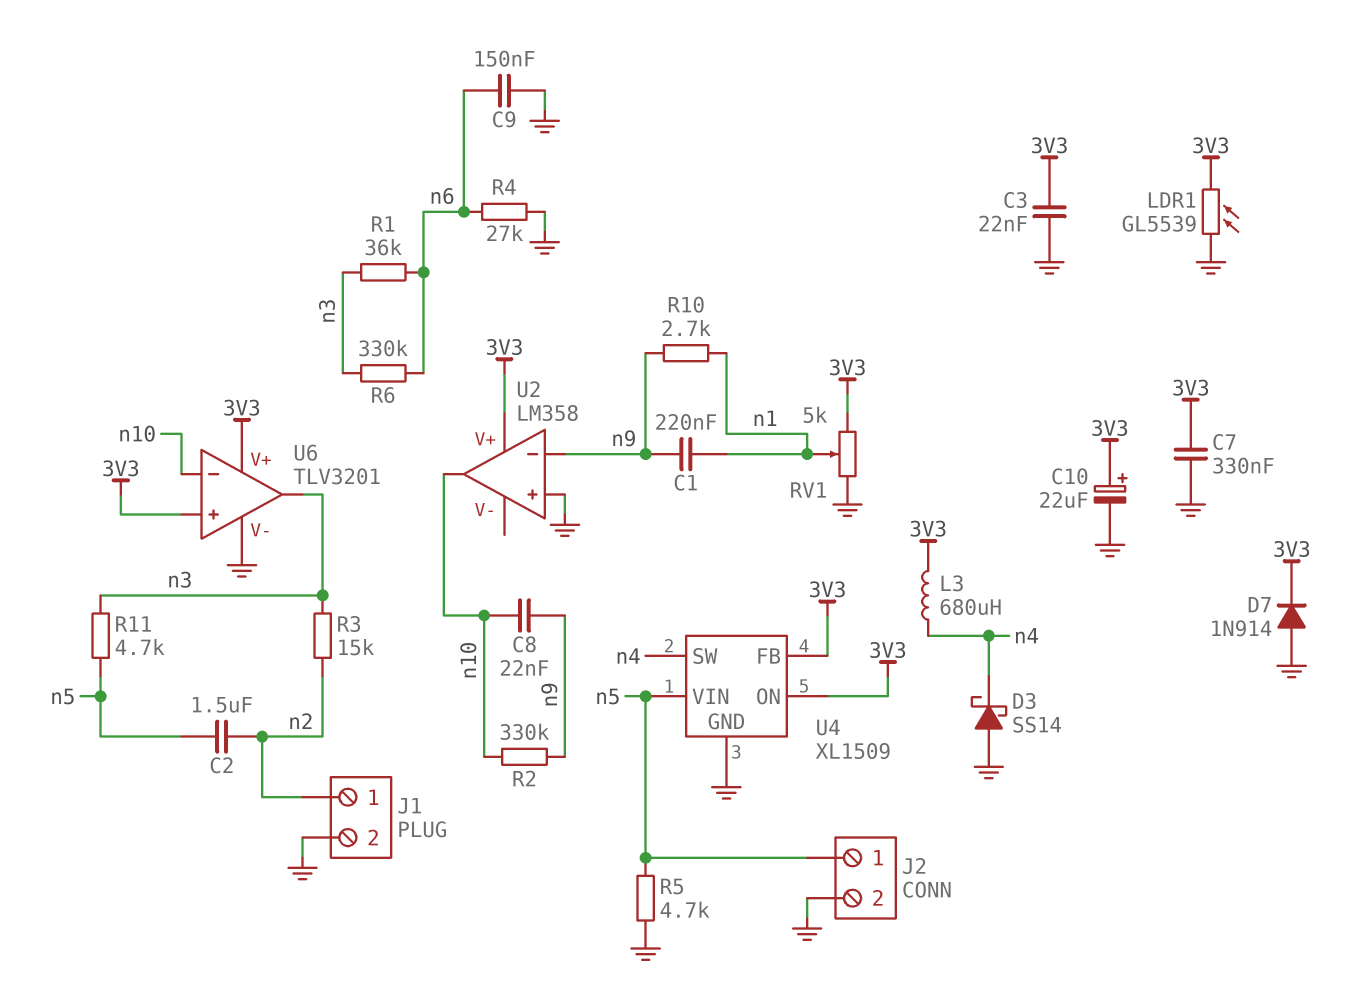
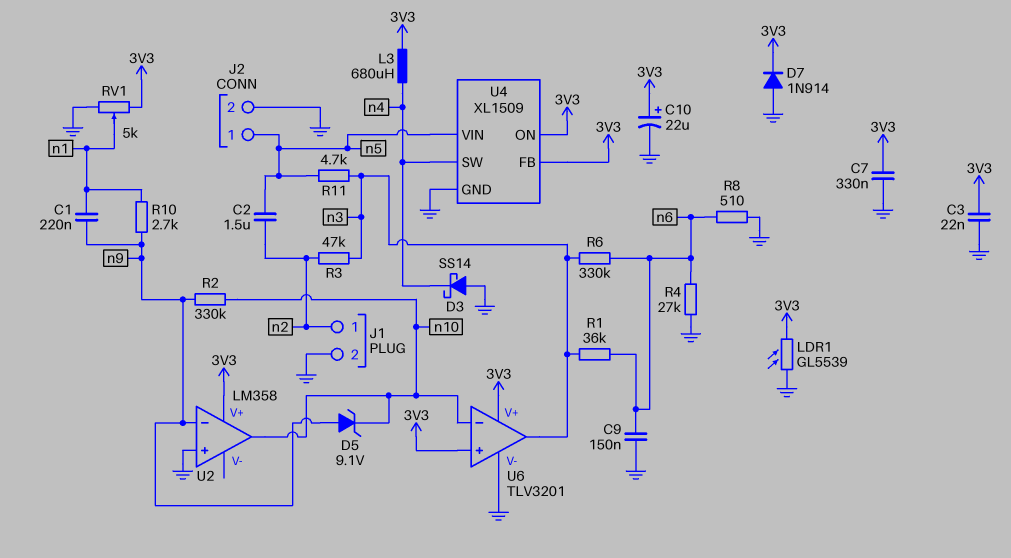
C8: 22nF (n9, n10) -> none
D5: none -> zener 9.1V (A n9, K n10)
R3: 15k (n2, n3) -> 47k (n2, n3)
R5: 4.7k (GND, n5) -> none
R8: none -> 510 (GND, n6)

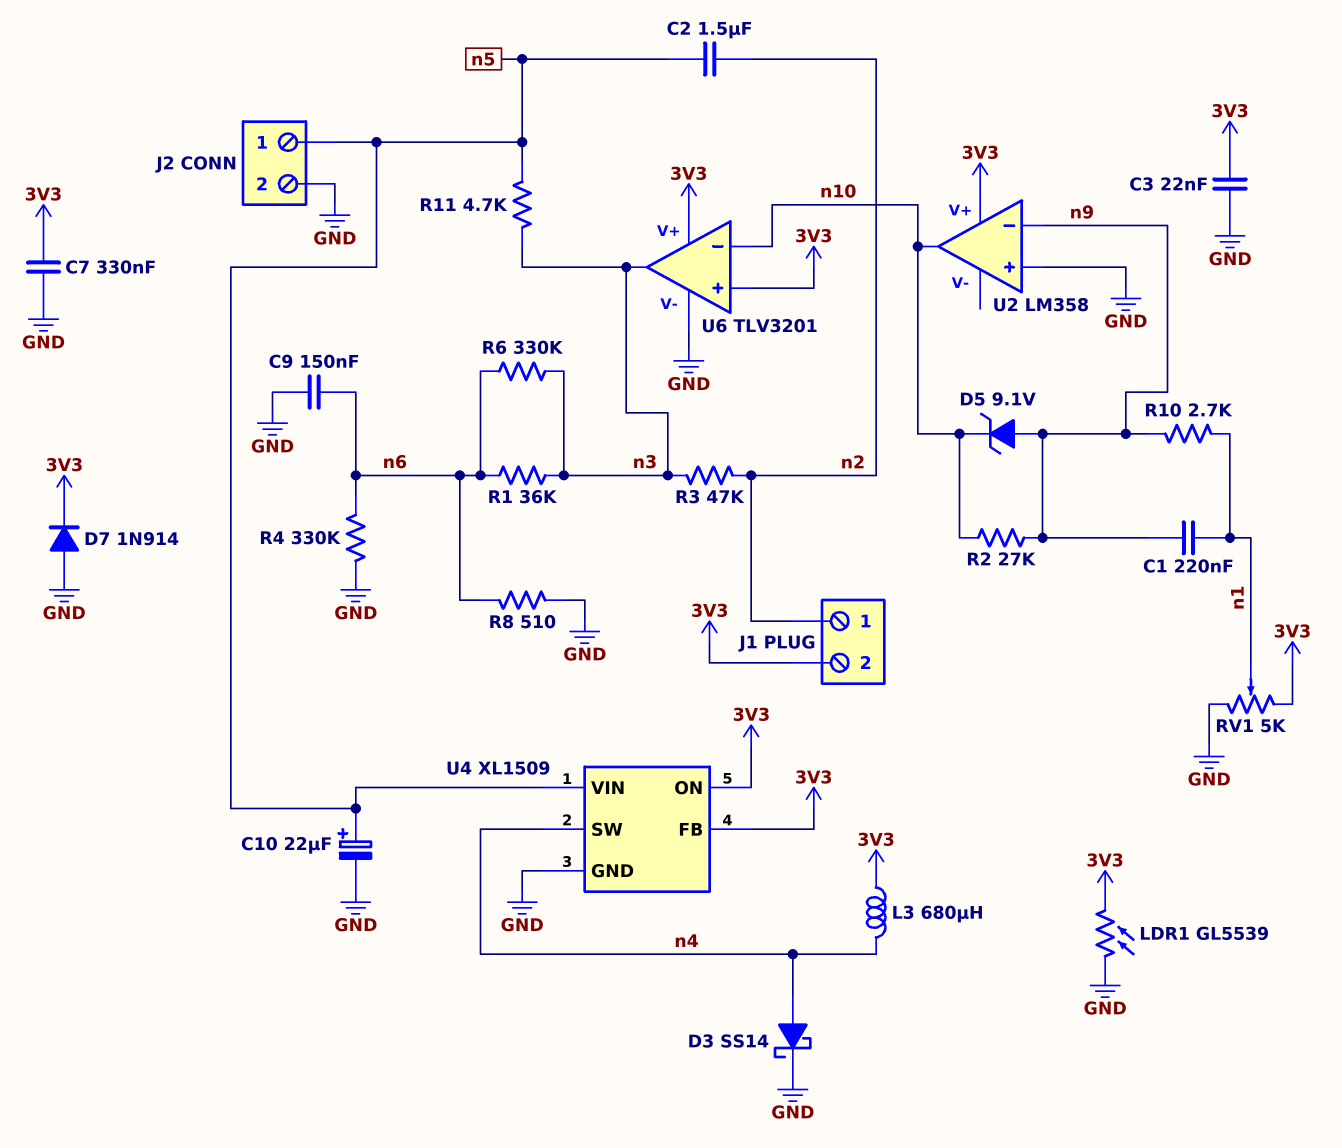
C10: 22uF (plus 3V3, minus GND) -> 22uF (plus n5, minus GND)
D3: schottky SS14 (A GND, K n4) -> schottky SS14 (A n4, K GND)
J1 pin 2: GND -> 3V3
R2: 330k (n9, n10) -> 27k (n9, n10)
R4: 27k (GND, n6) -> 330k (GND, n6)

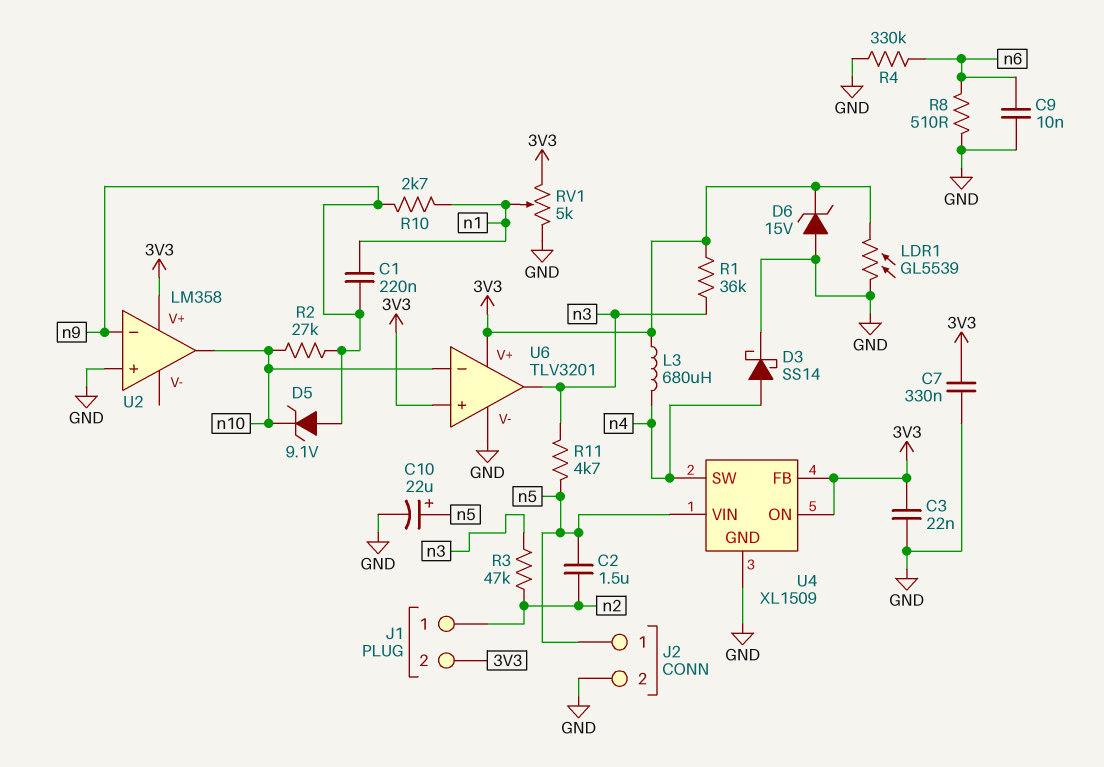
C9: 150nF (GND, n6) -> 10nF (GND, n6)
D6: none -> zener 15V (A GND, K 3V3)
D7: diode 1N914 (A GND, K 3V3) -> none
R1: 36k (n3, n6) -> 36k (3V3, n3)
R6: 330k (n3, n6) -> none

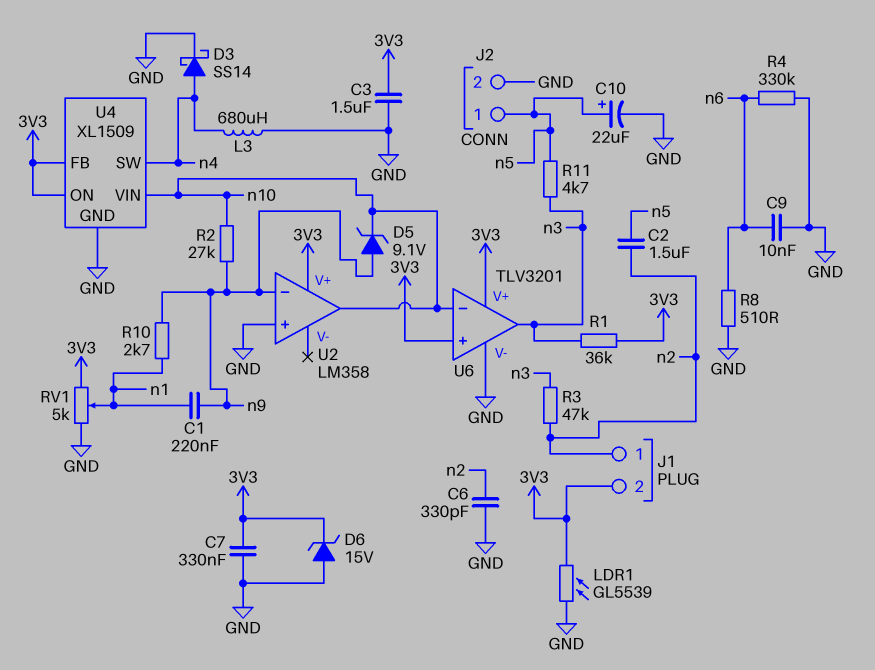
C3: 22nF (3V3, GND) -> 1.5uF (3V3, GND)
C6: none -> 330pF (GND, n2)
L3: 680uH (3V3, n4) -> 680uH (GND, n4)
U4 pin VIN: n5 -> n10

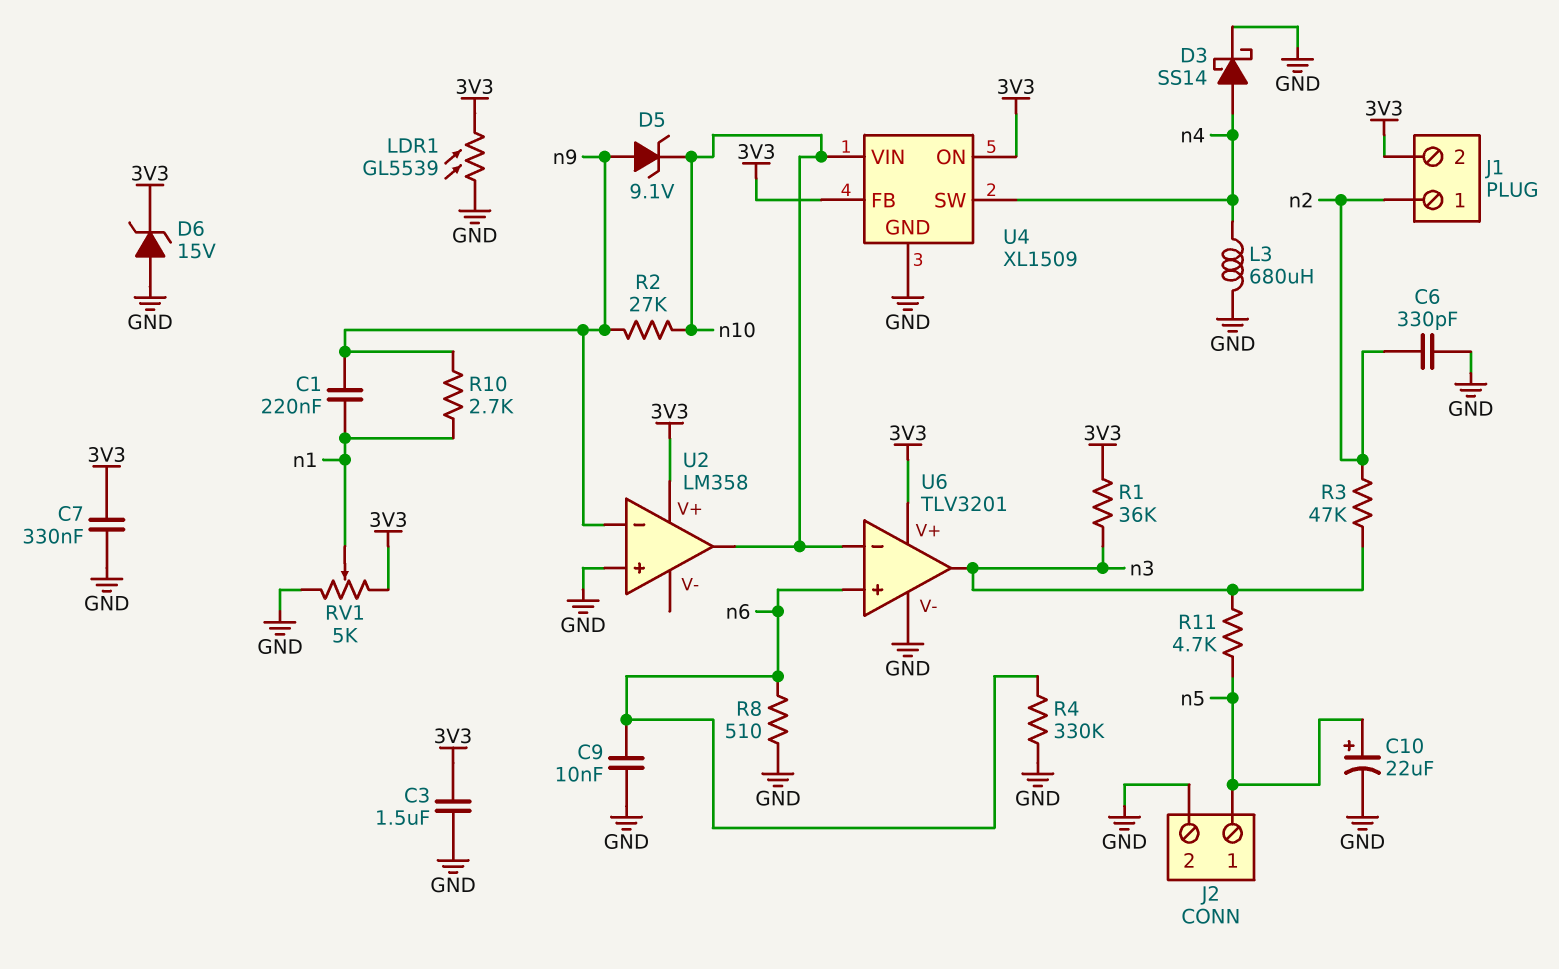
C2: 1.5uF (n2, n5) -> none
U6 pin in+: 3V3 -> n6

